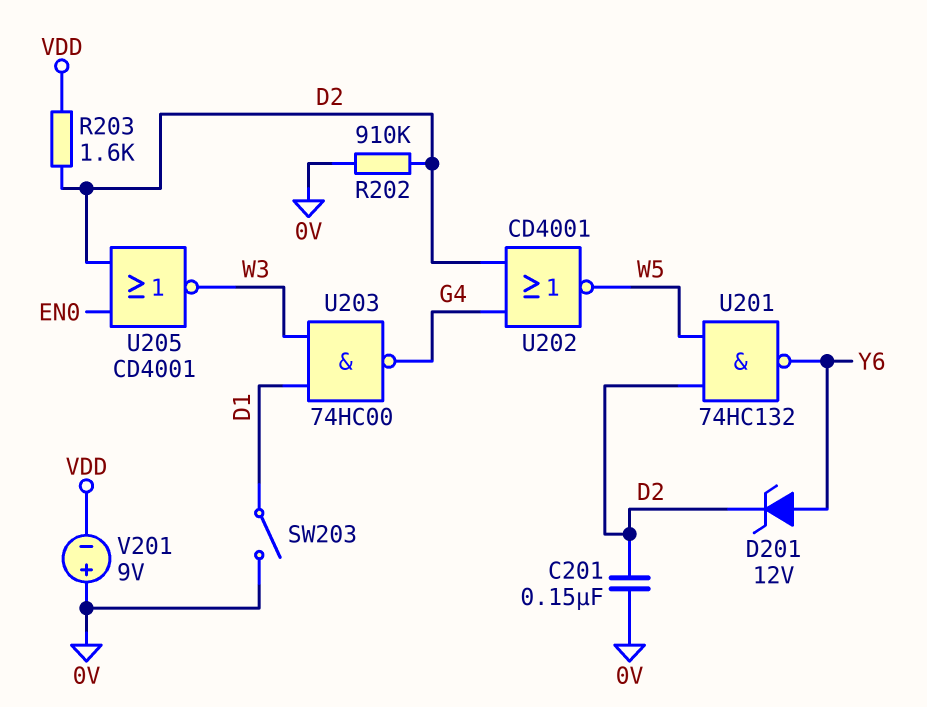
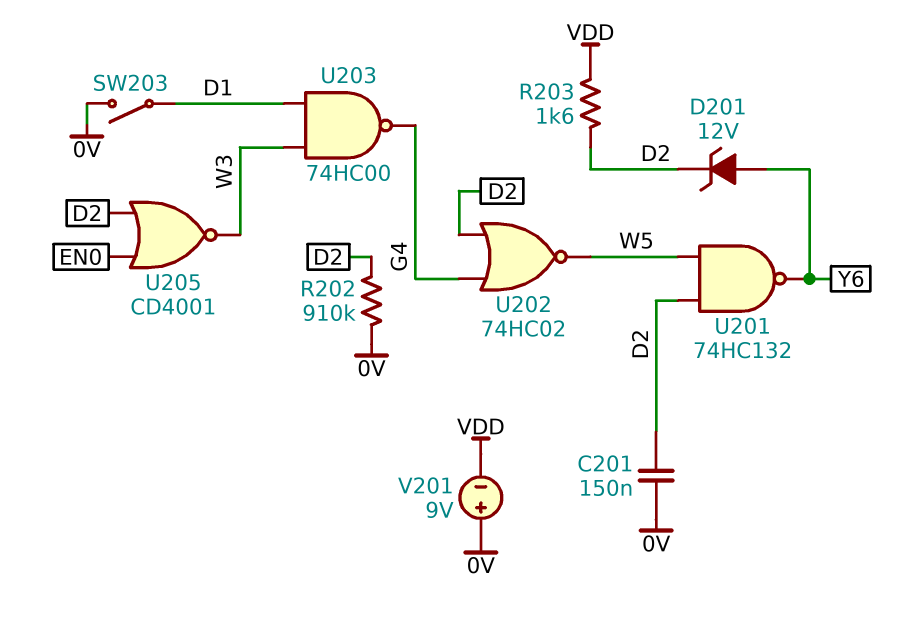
U202: NOR CD4001 (in D2, in G4, out W5) -> NOR 74HC02 (in D2, in G4, out W5)

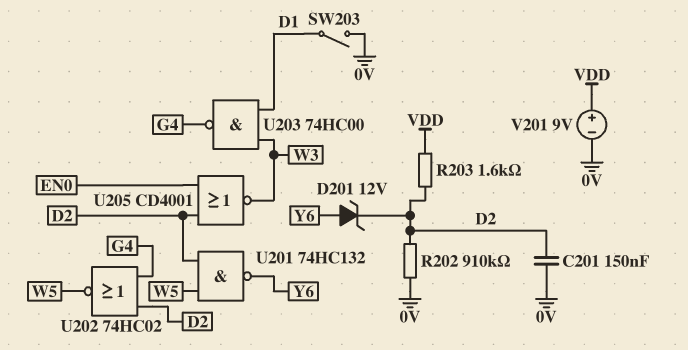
V201: 9V (plus 0V, minus VDD) -> 9V (plus VDD, minus 0V)

